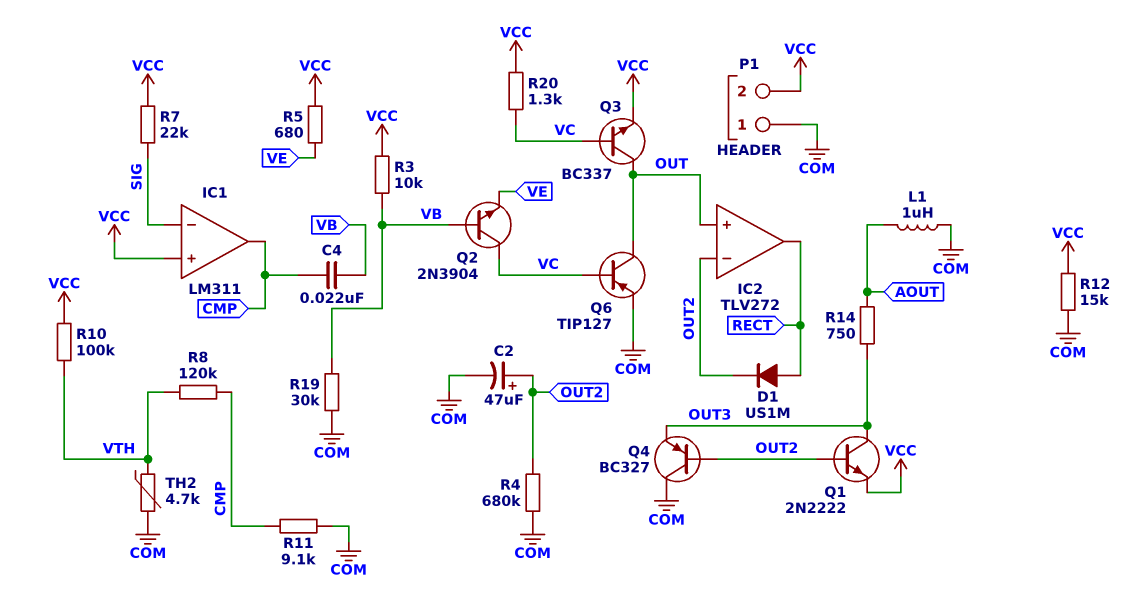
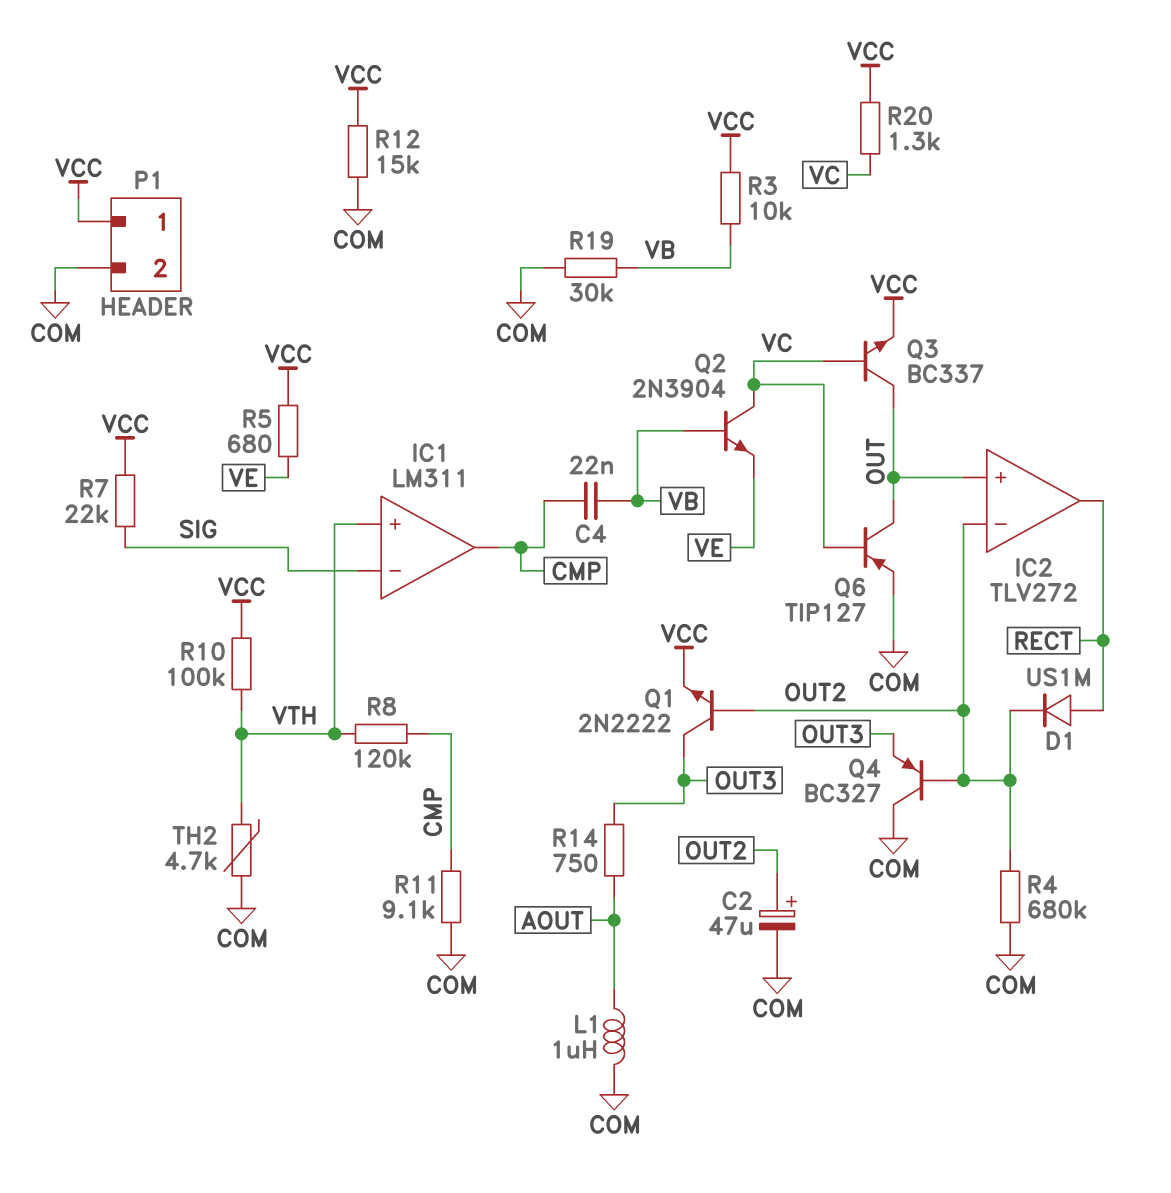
IC1 pin in+: VCC -> VTH
P1 pin 1: COM -> VCC
P1 pin 2: VCC -> COM

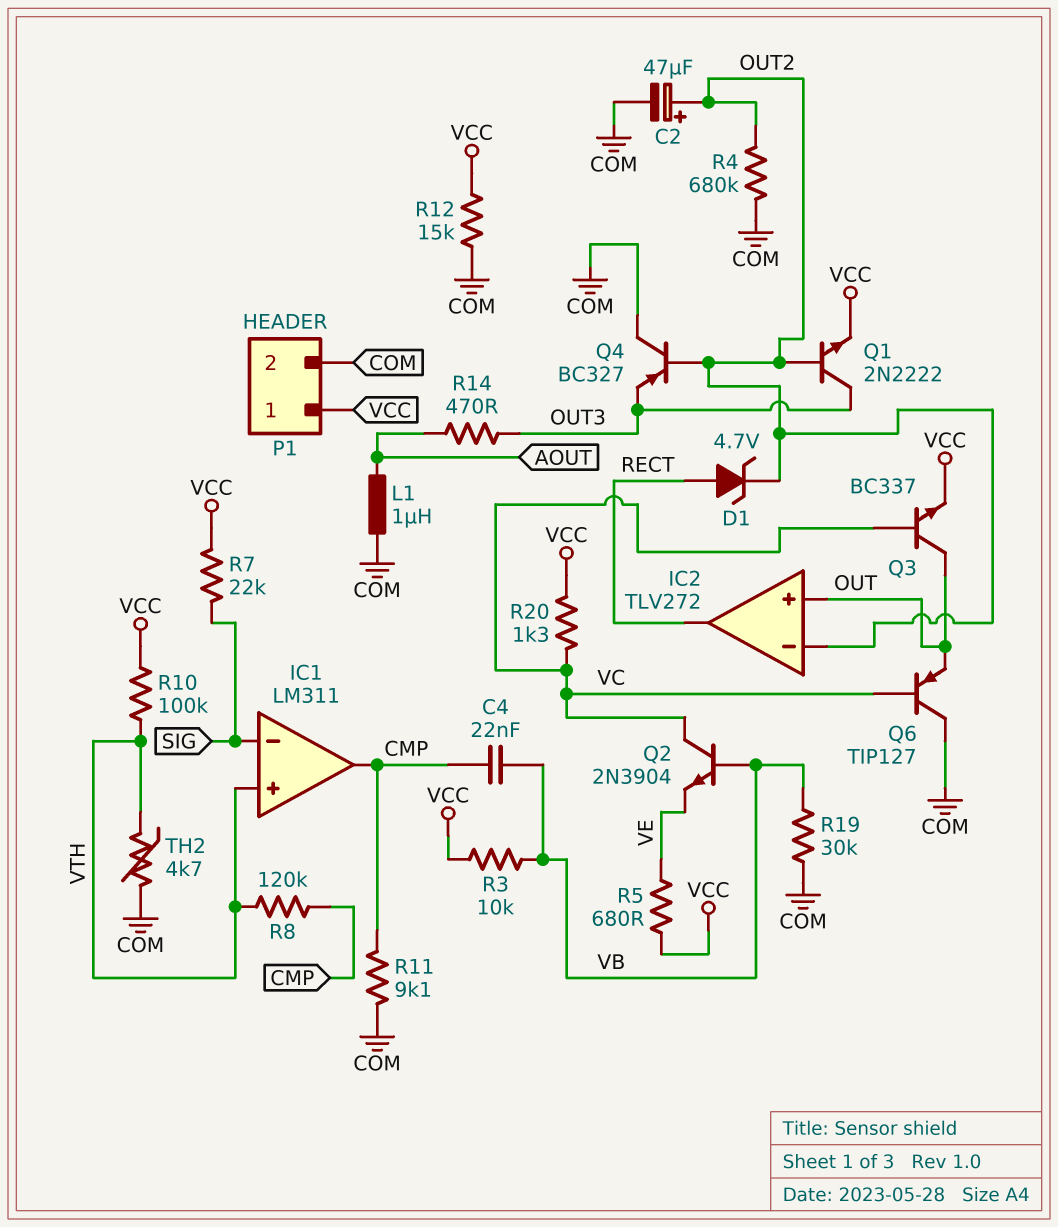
D1: diode US1M (A RECT, K OUT2) -> zener 4.7V (A RECT, K OUT2)
Q6: PNP TIP127 (B VC, C OUT, E COM) -> PNP TIP127 (B VC, C COM, E OUT)
R14: 750 (AOUT, OUT3) -> 470 (AOUT, OUT3)

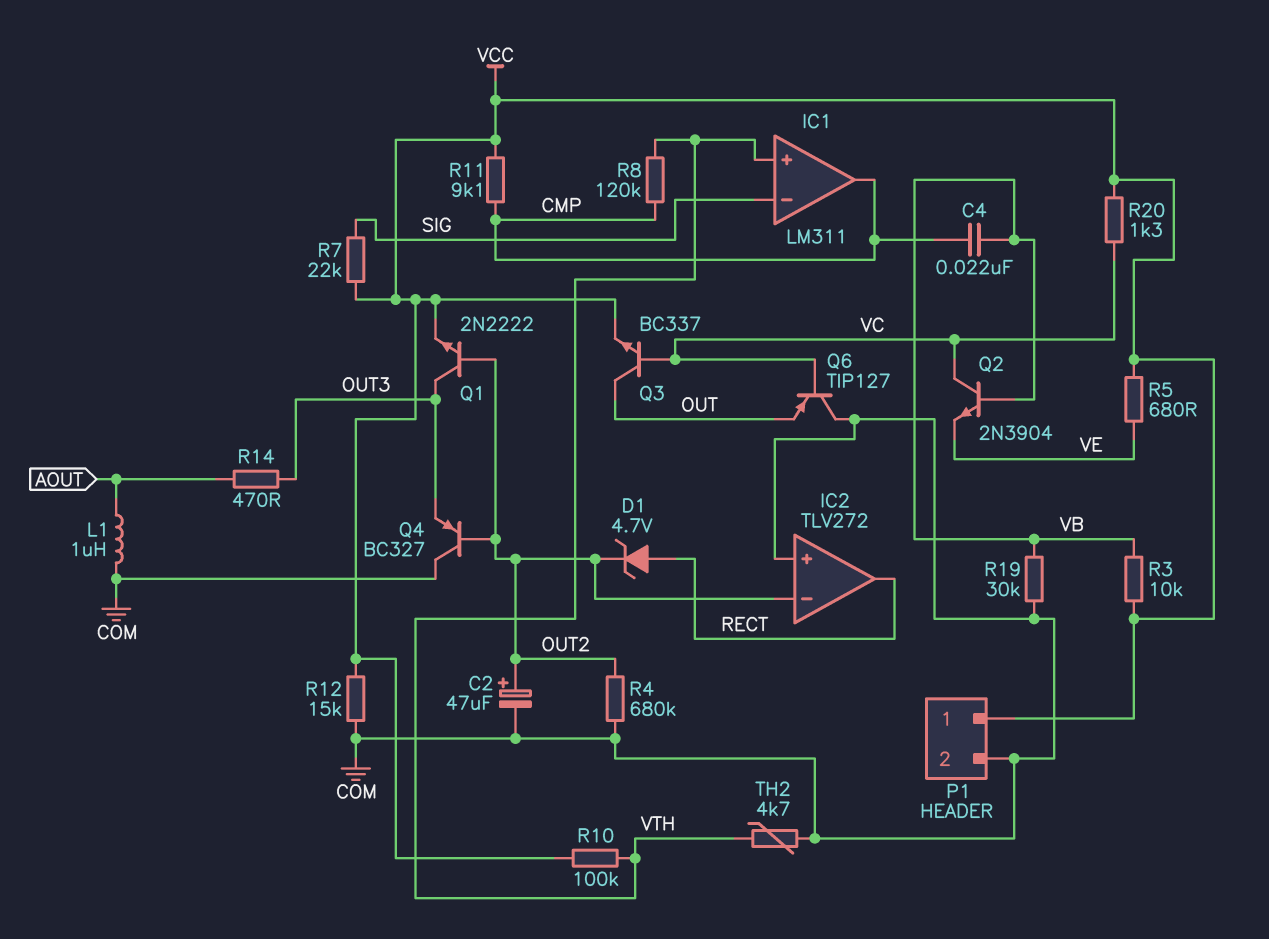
IC2 pin in+: OUT -> COM
R11: 9.1k (CMP, COM) -> 9.1k (CMP, VCC)

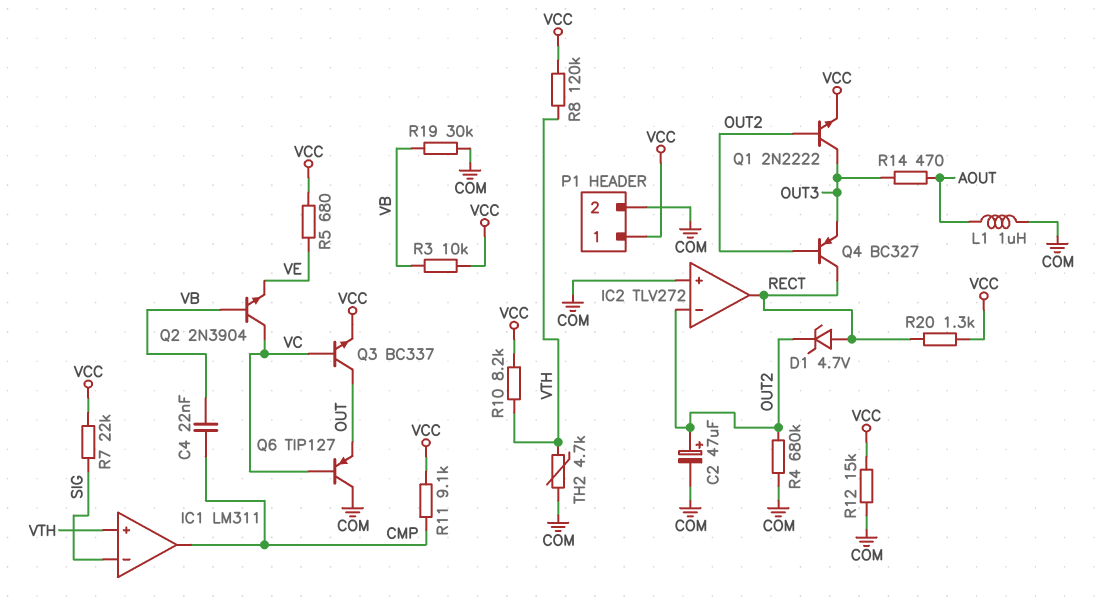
Q4: PNP BC327 (B OUT2, C COM, E OUT3) -> PNP BC327 (B OUT2, C RECT, E OUT3)
R8: 120k (CMP, VTH) -> 120k (VCC, VTH)
R10: 100k (VCC, VTH) -> 8.2k (VCC, VTH)
R20: 1.3k (VC, VCC) -> 1.3k (RECT, VCC)

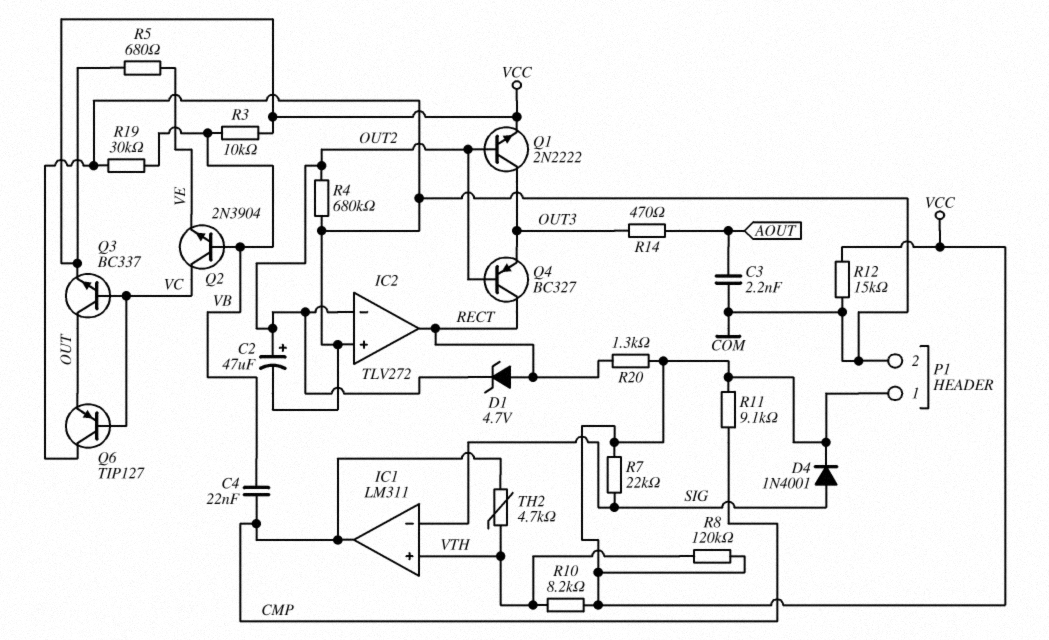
C3: none -> 2.2nF (AOUT, COM)
D4: none -> diode 1N4001 (A SIG, K VCC)
L1: 1uH (AOUT, COM) -> none
TH2: 4.7k (COM, VTH) -> 4.7k (CMP, VTH)

